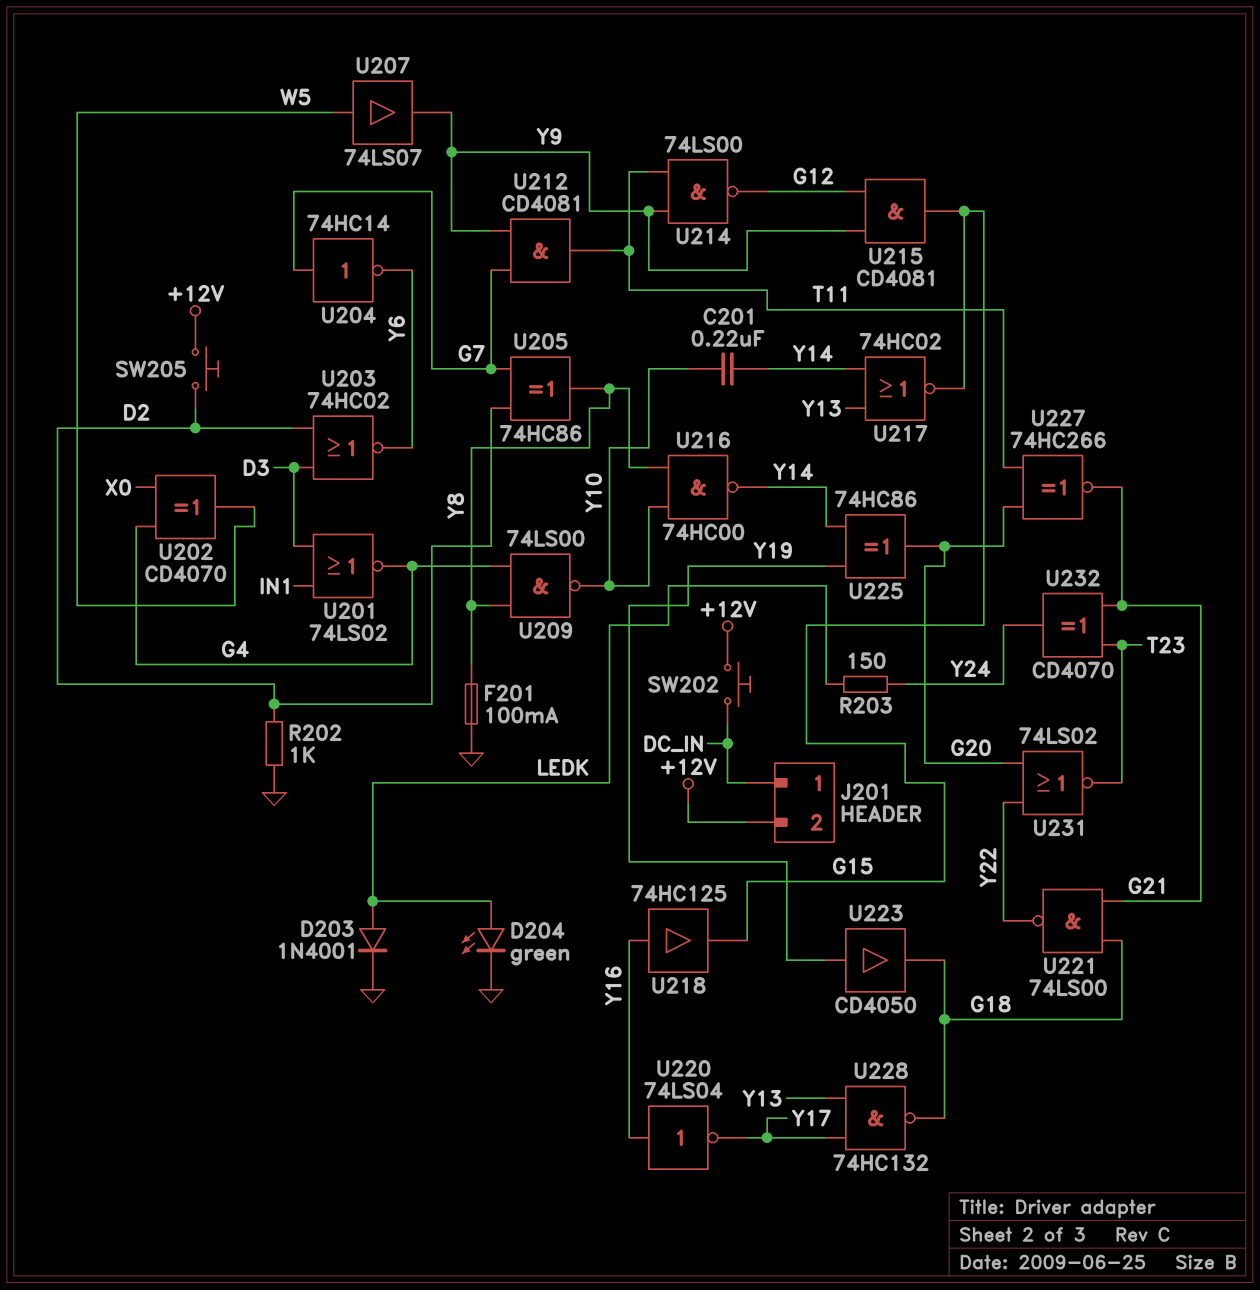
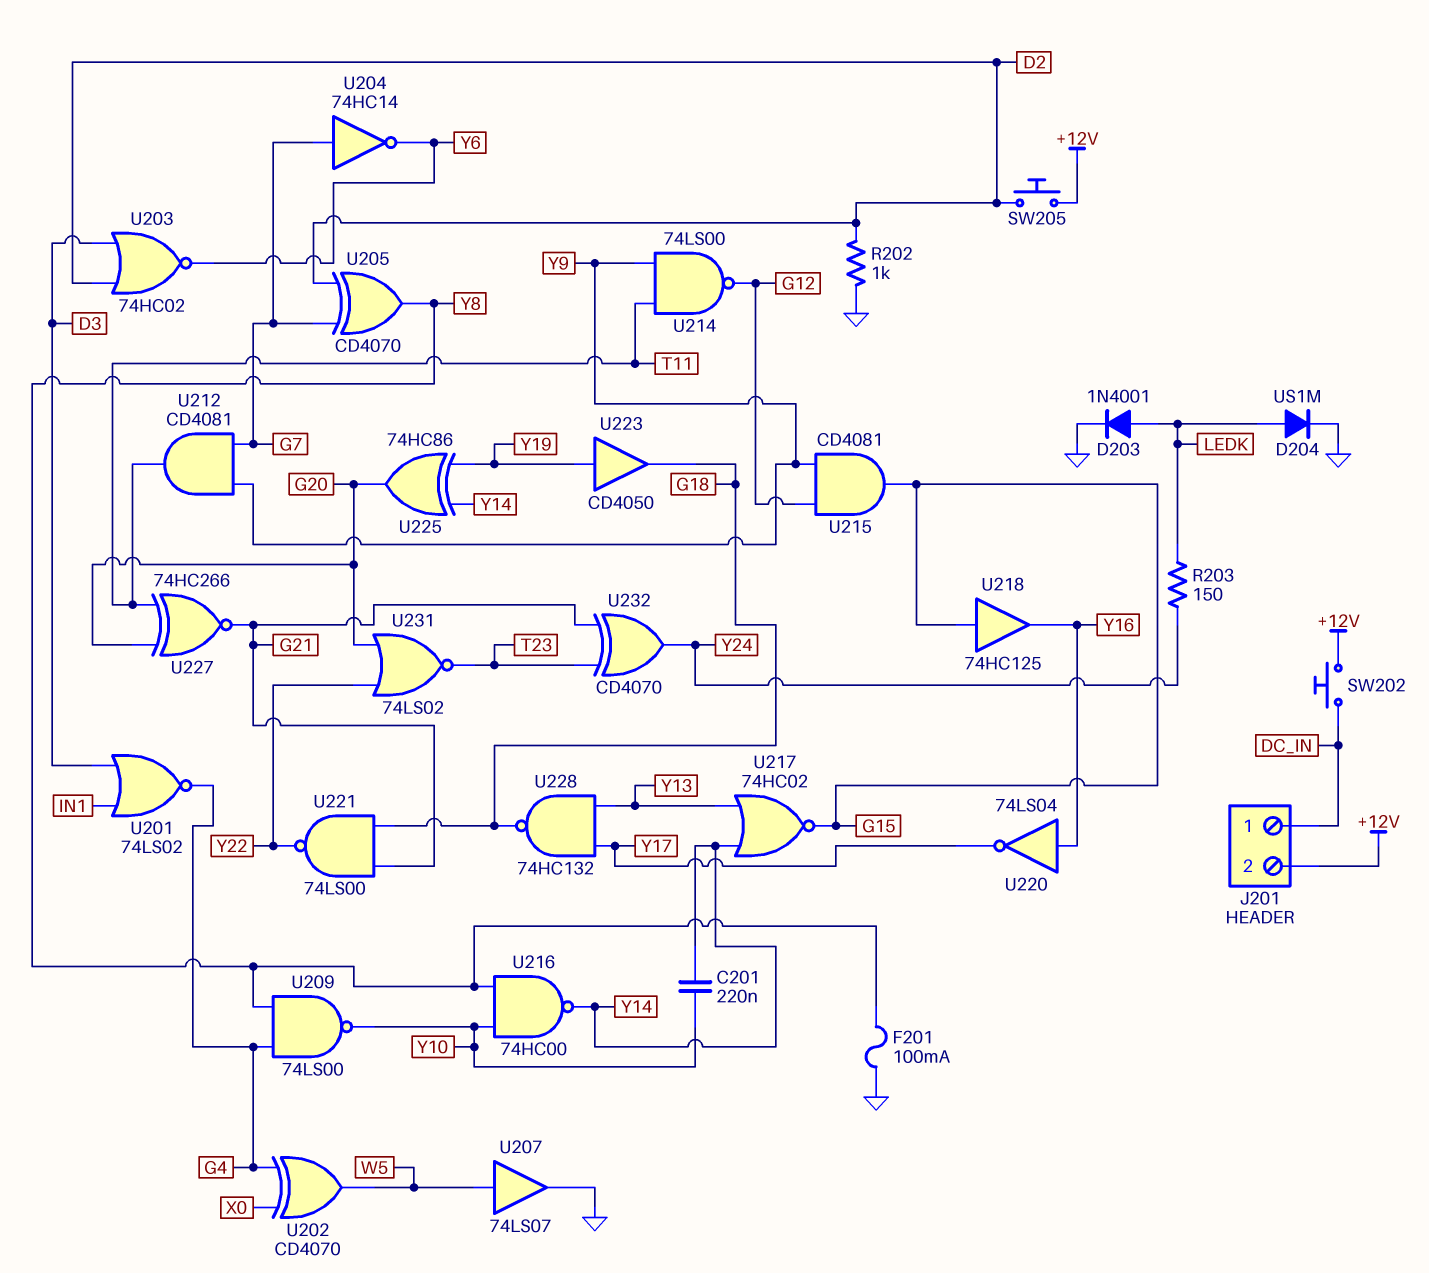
D204: LED green (A LEDK, K GND) -> diode US1M (A LEDK, K GND)
U205: XOR 74HC86 (in D2, in G7, out Y8) -> XOR CD4070 (in D2, in G7, out Y8)
U207: buffer 74LS07 (in W5, out Y9) -> buffer 74LS07 (in W5, out GND)
U218: buffer 74HC125 (in Y16, out G15) -> buffer 74HC125 (in G15, out Y16)

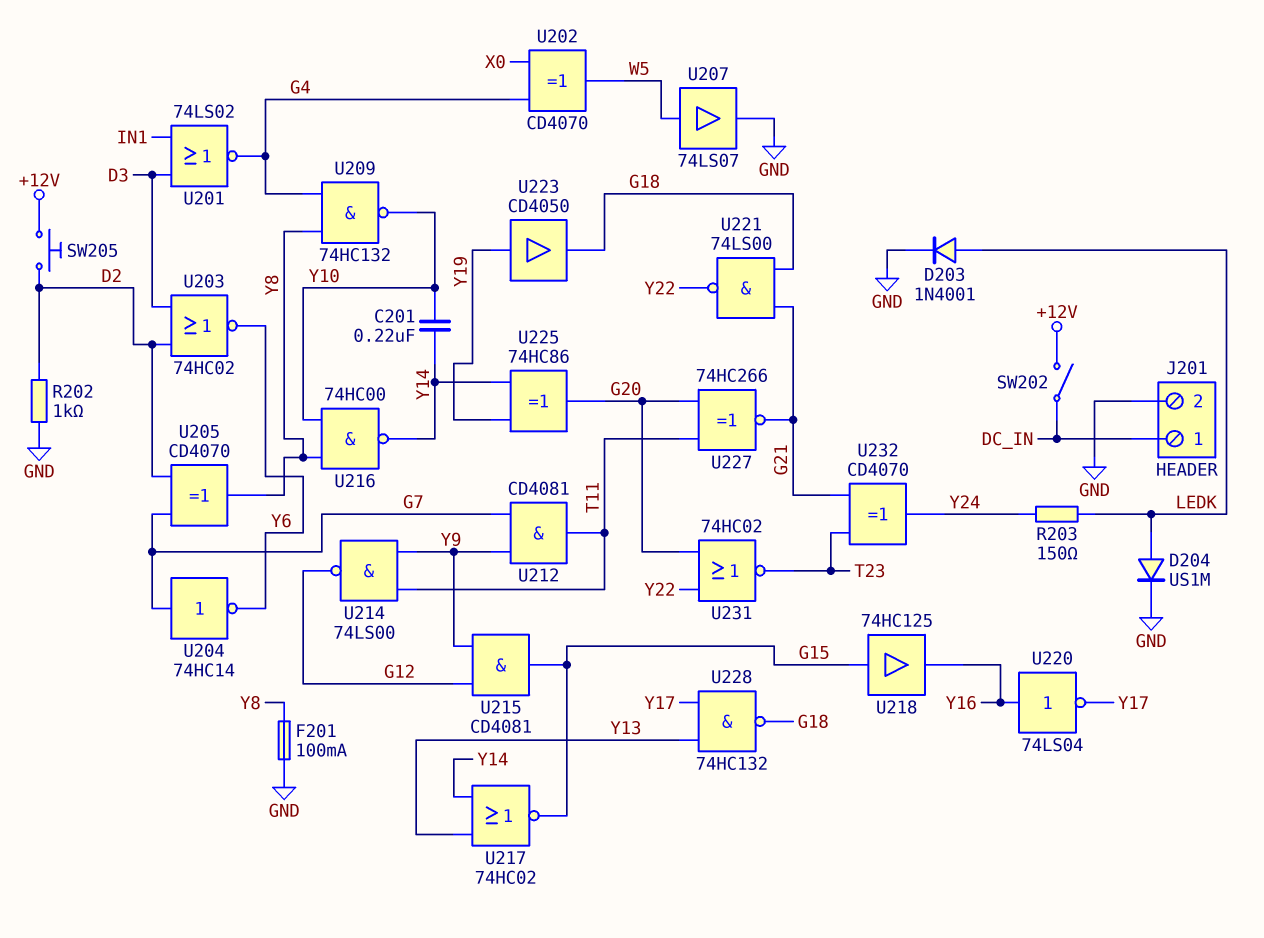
J201 pin 2: +12V -> GND
SW202: button (+12V, DC_IN) -> switch (+12V, DC_IN)
U209: NAND 74LS00 (in G4, in Y8, out Y10) -> NAND 74HC132 (in G4, in Y8, out Y10)
U231: NOR 74LS02 (in G20, in Y22, out T23) -> NOR 74HC02 (in G20, in Y22, out T23)

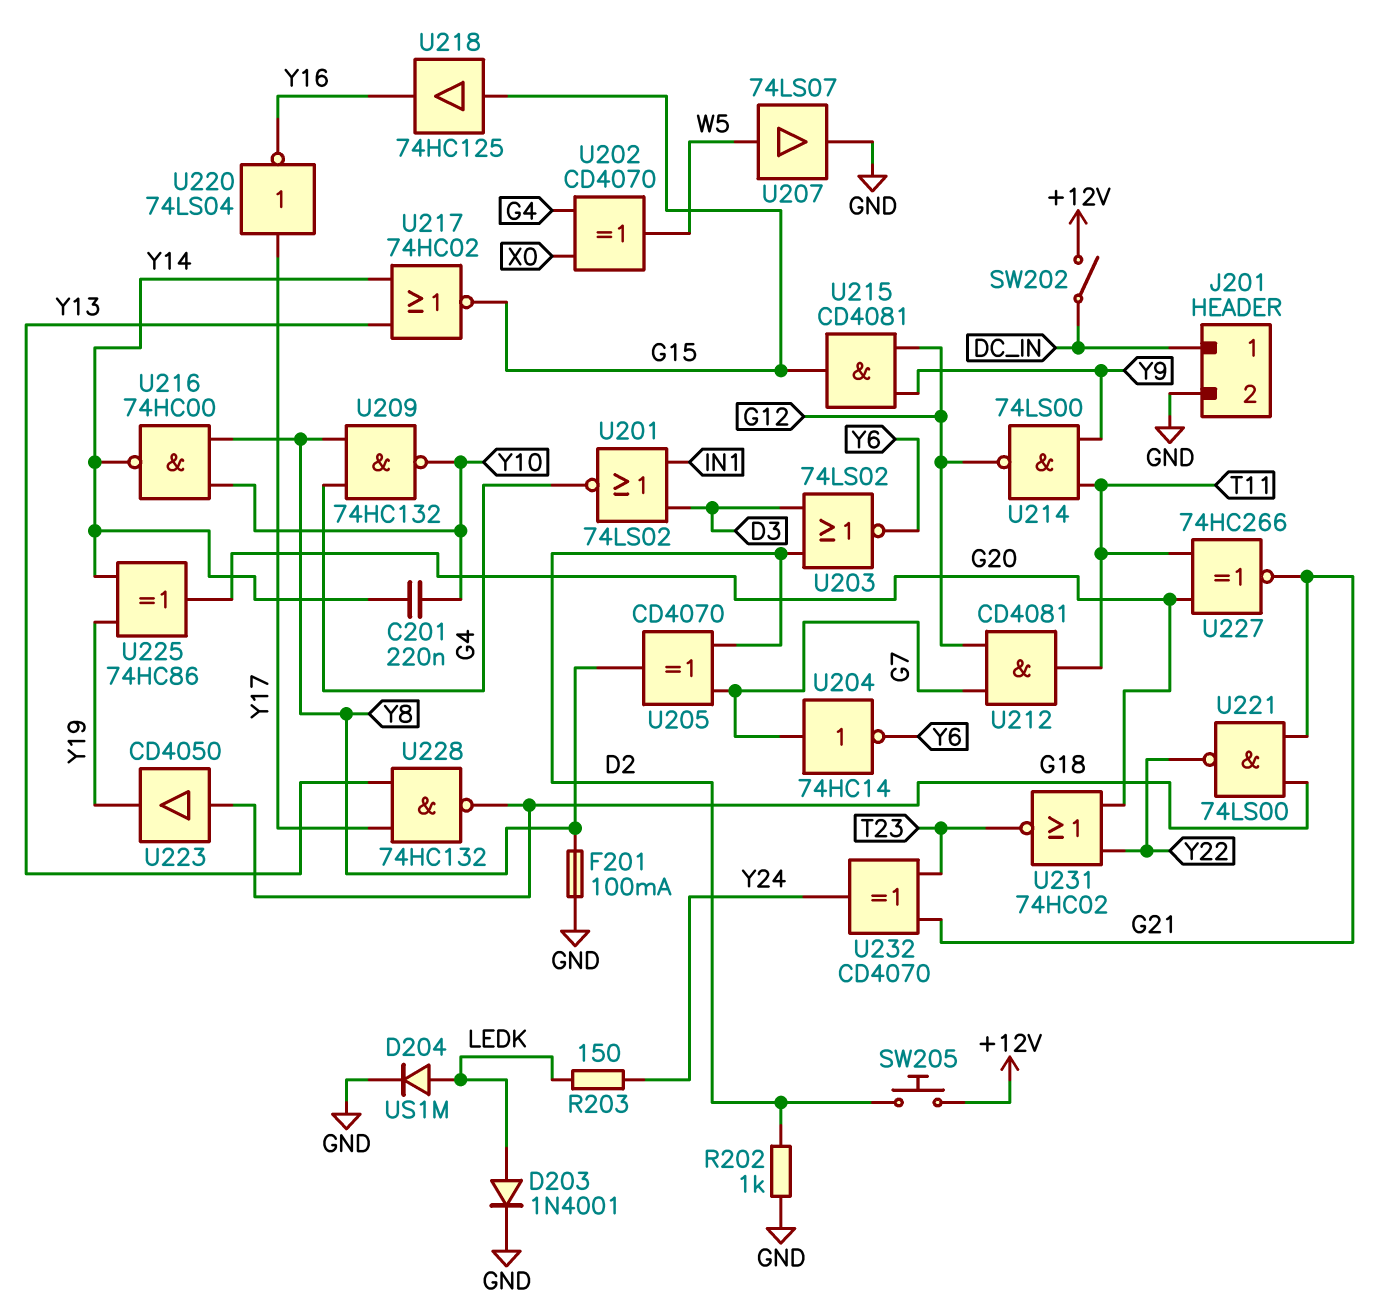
U203: NOR 74HC02 (in D2, in D3, out Y6) -> NOR 74LS02 (in D2, in D3, out Y6)
U212: AND CD4081 (in G7, in Y9, out T11) -> AND CD4081 (in G7, in G12, out T11)
U220: NOT 74LS04 (in Y16, out Y17) -> NOT 74LS04 (in Y17, out Y16)
U223: buffer CD4050 (in Y19, out G18) -> buffer CD4050 (in G18, out Y19)

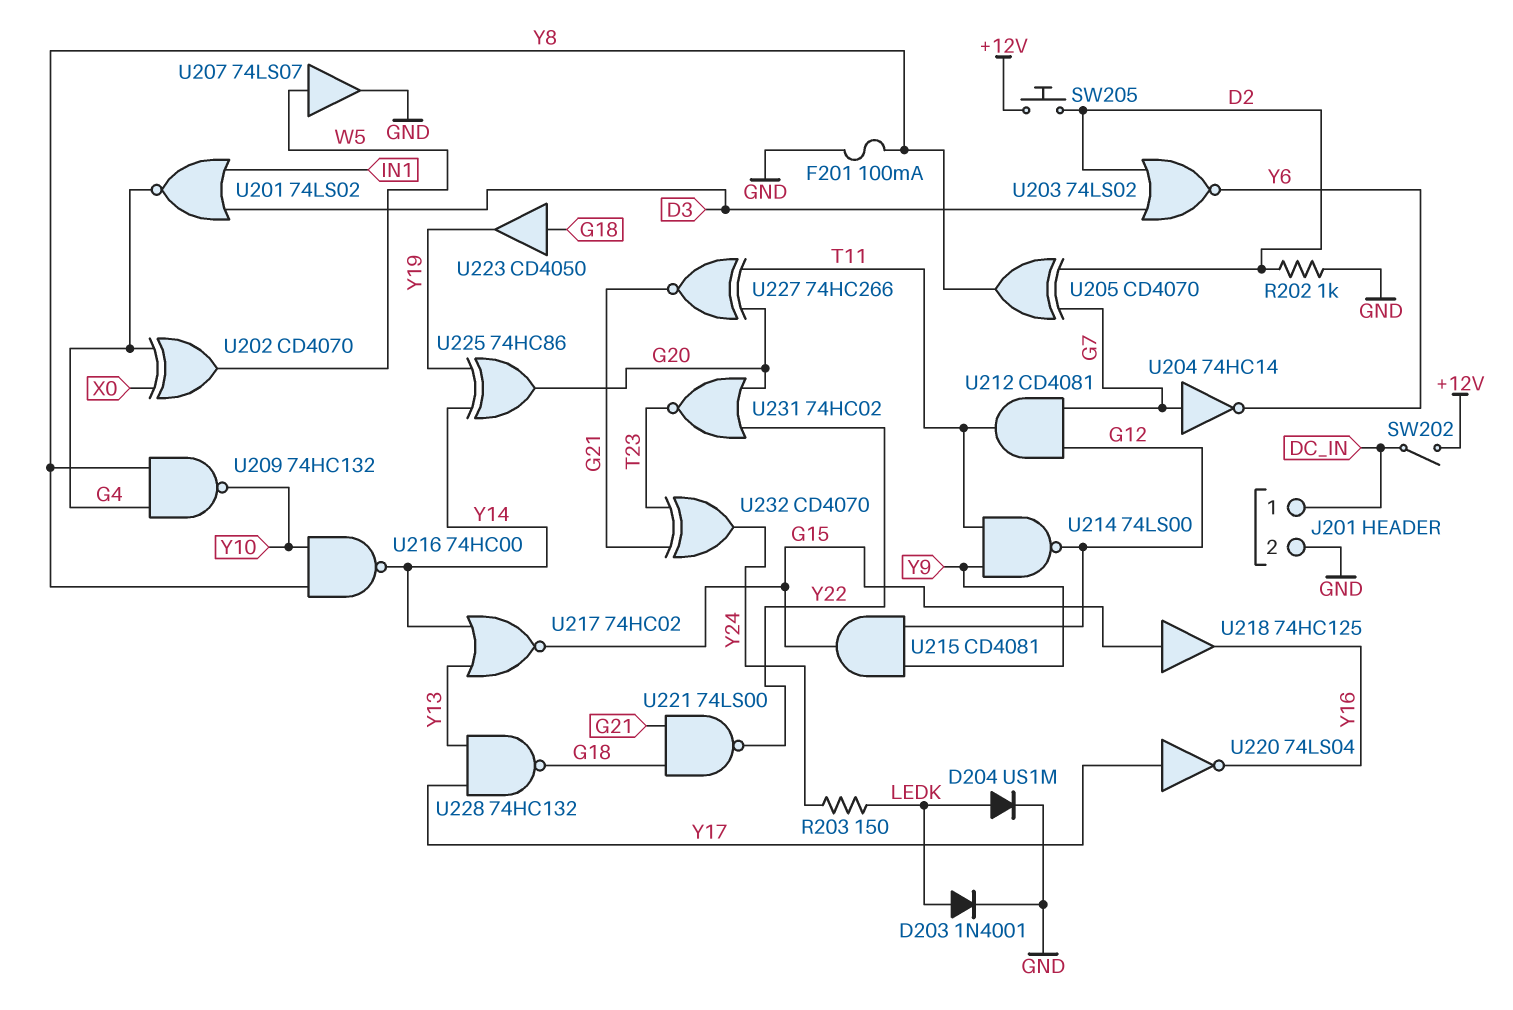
C201: 220nF (Y10, Y14) -> none

